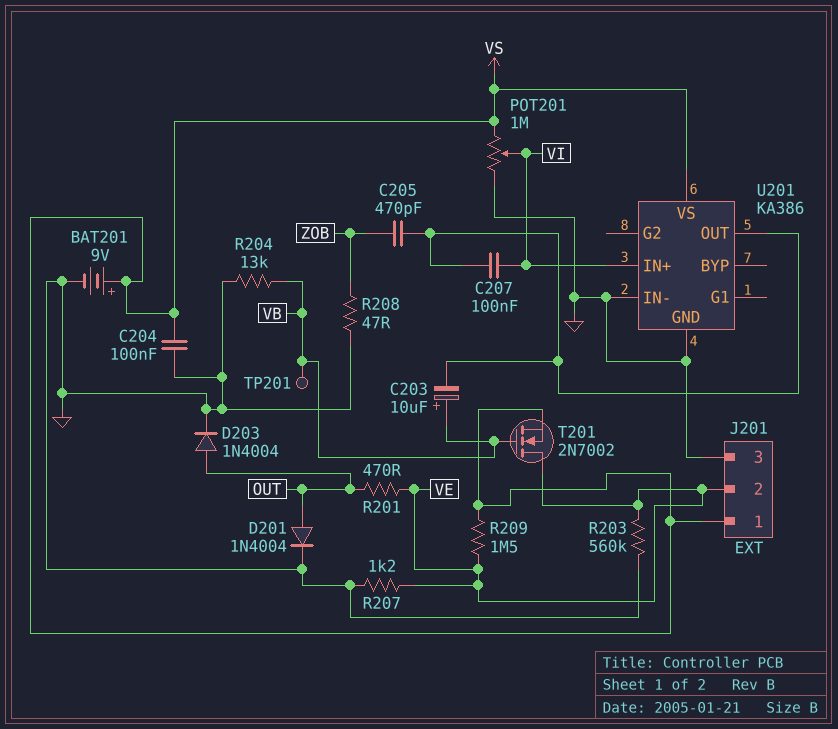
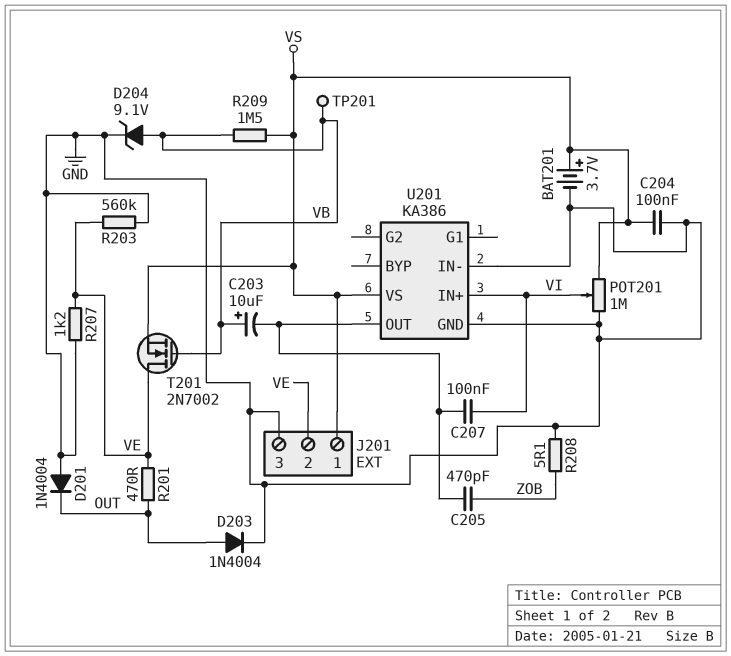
BAT201: 9V (plus VS, minus GND) -> 3.7V (plus VS, minus GND)
D201: diode 1N4004 (A OUT, K GND) -> diode 1N4004 (A GND, K OUT)
D204: none -> zener 9.1V (A VB, K GND)
R204: 13k (GND, VB) -> none
R208: 47 (GND, ZOB) -> 5.1 (GND, ZOB)
R209: 1.5M (VE, VS) -> 1.5M (VB, VS)

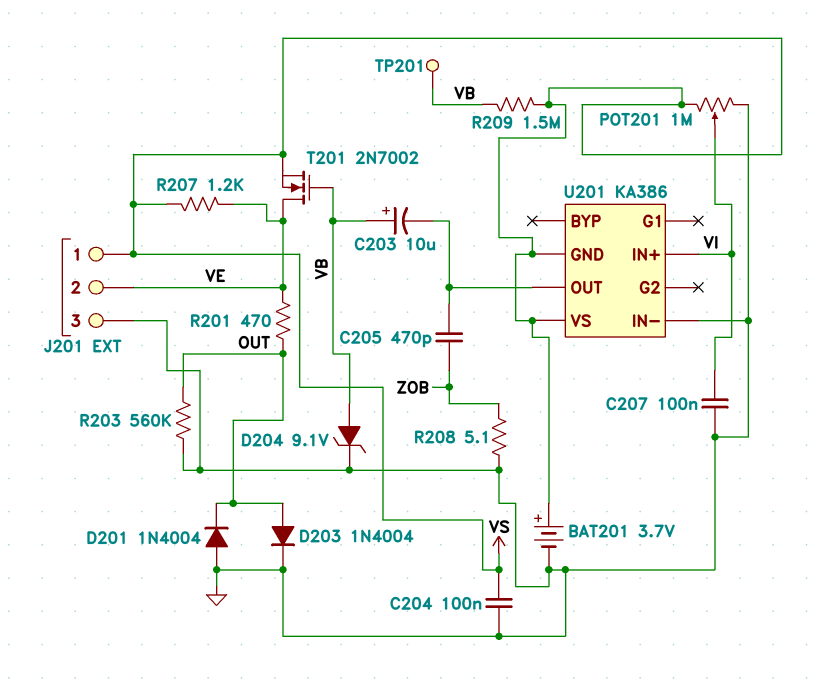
C207: 100nF (U201/OUT, VI) -> 100nF (GND, VI)
R203: 560k (GND, VE) -> 560k (GND, OUT)
R207: 1.2k (GND, VE) -> 1.2k (VE, VS)
U201 pin GND: GND -> VS

